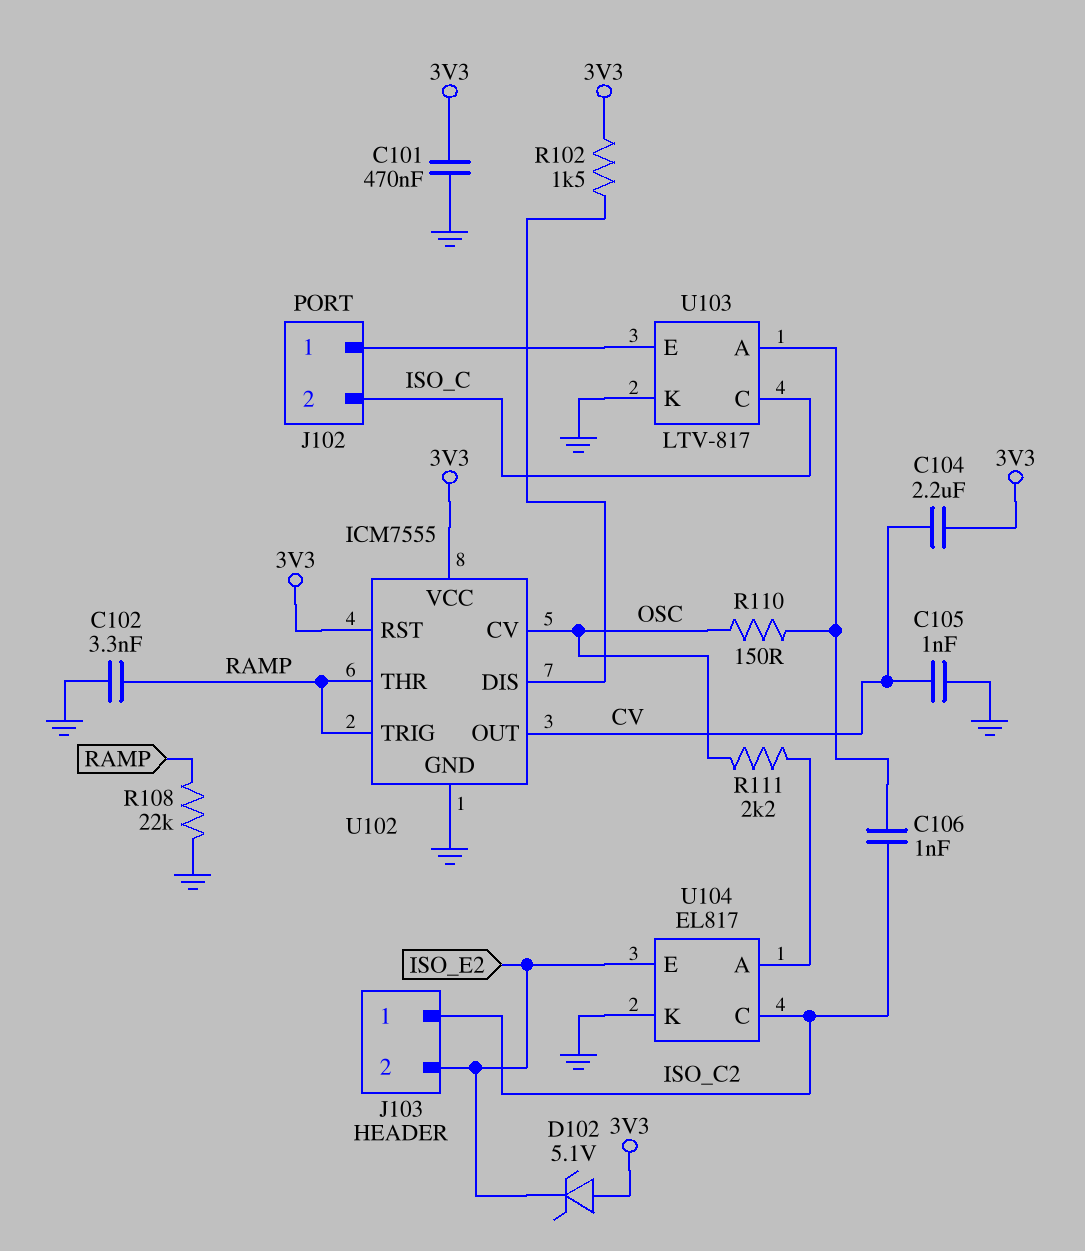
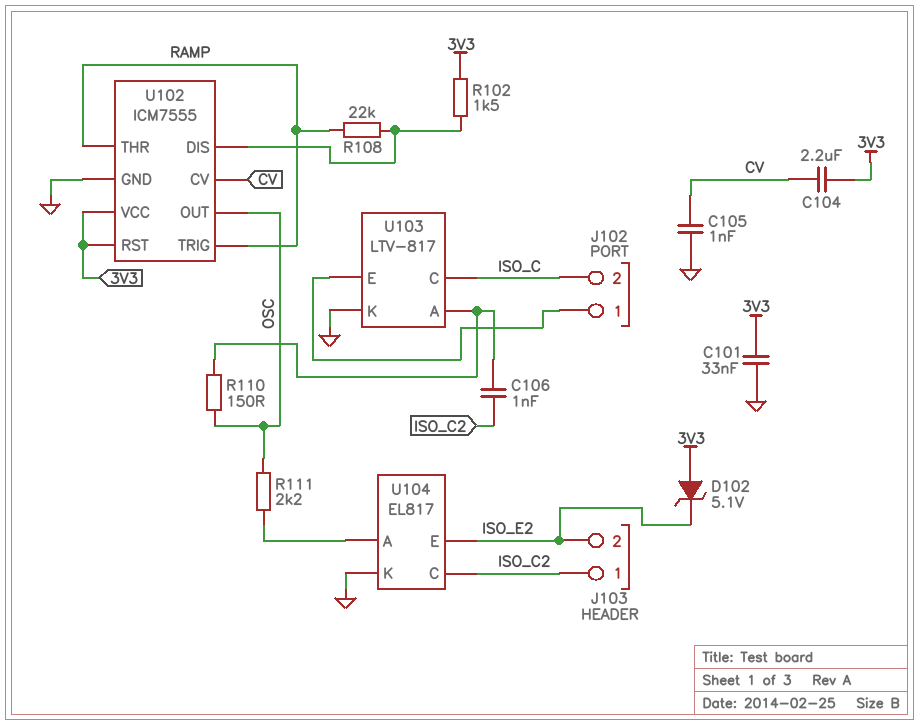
C101: 470nF (3V3, GND) -> 33nF (3V3, GND)
C102: 3.3nF (GND, RAMP) -> none
R108: 22k (GND, RAMP) -> 22k (RAMP, U102/DIS)
U102 pin CV: OSC -> CV
U102 pin OUT: CV -> OSC

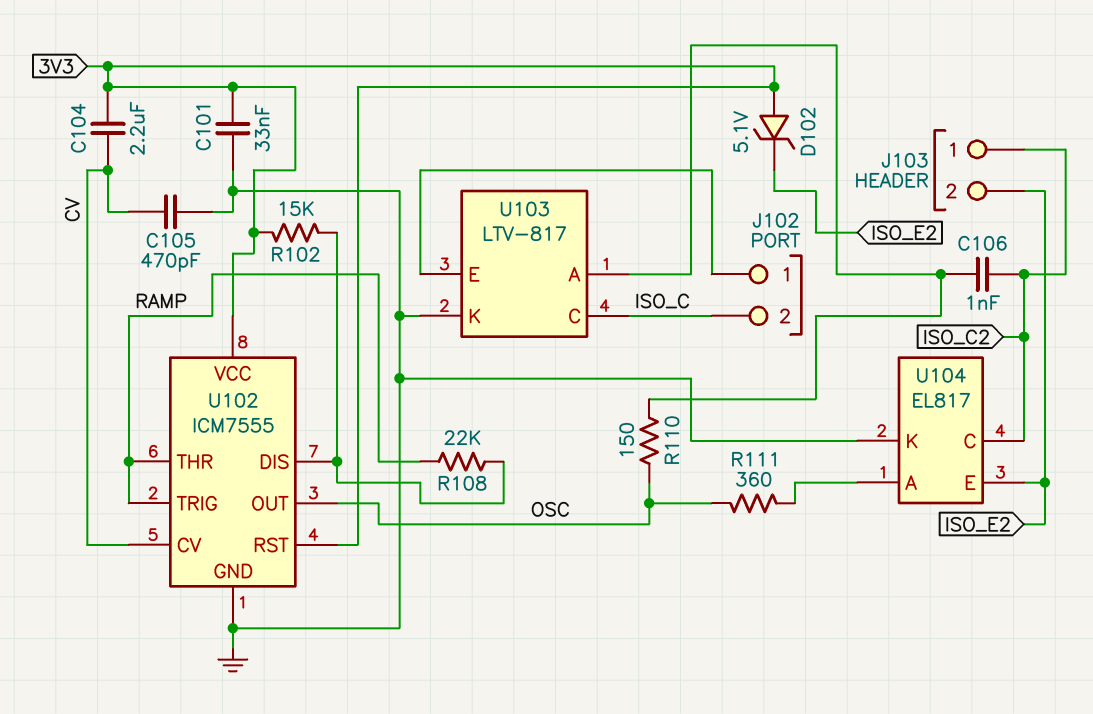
C105: 1nF (CV, GND) -> 470pF (CV, GND)
R102: 1.5k (3V3, U102/DIS) -> 15k (3V3, U102/DIS)
R111: 2.2k (OSC, U104/A) -> 360 (OSC, U104/A)

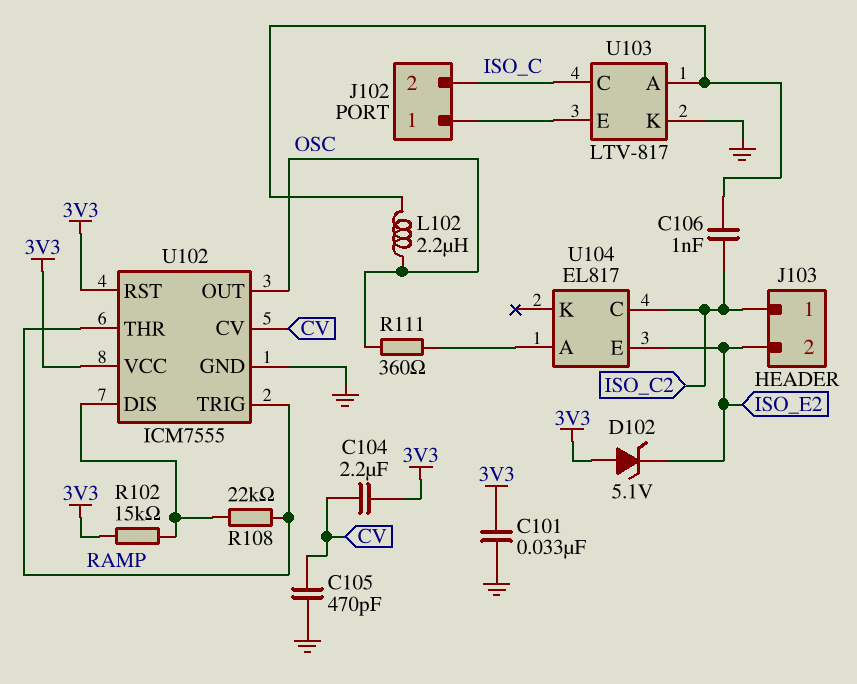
L102: none -> 2.2uH (OSC, U103/A)
R110: 150 (OSC, U103/A) -> none
U104 pin K: GND -> none

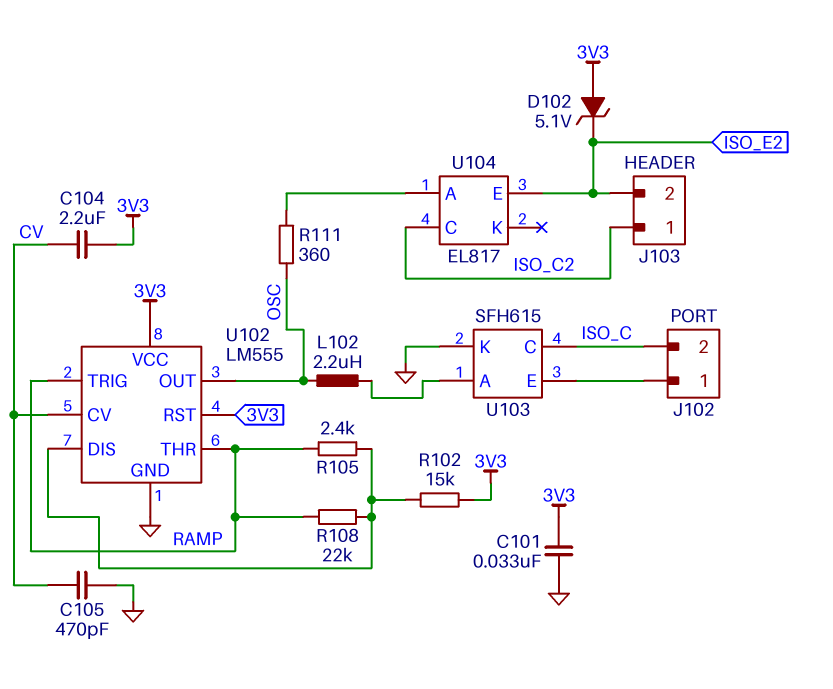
C106: 1nF (ISO_C2, U103/A) -> none
R105: none -> 2.4k (RAMP, U102/DIS)
U102: ICM7555 -> LM555
U103: LTV-817 -> SFH615

